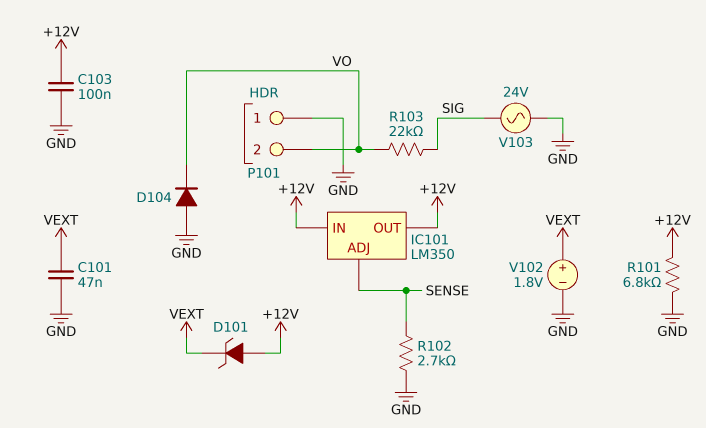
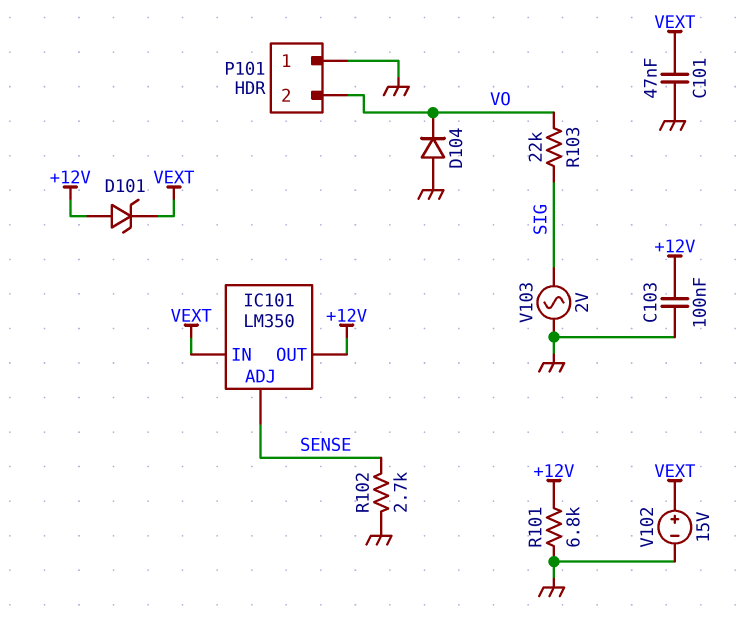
IC101 pin IN: +12V -> VEXT
V102: 1.8V (plus VEXT, minus GND) -> 15V (plus VEXT, minus GND)
V103: AC 24V (GND, SIG) -> AC 2V (GND, SIG)

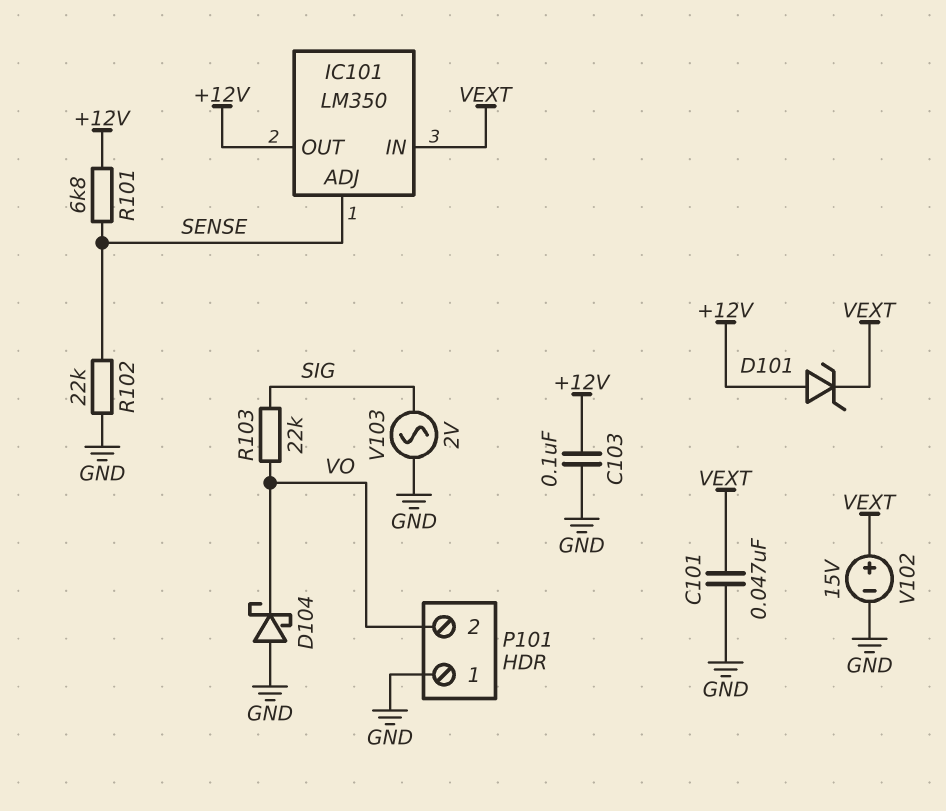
D104: diode (A GND, K VO) -> schottky (A GND, K VO)
R101: 6.8k (+12V, GND) -> 6.8k (+12V, SENSE)
R102: 2.7k (GND, SENSE) -> 22k (GND, SENSE)

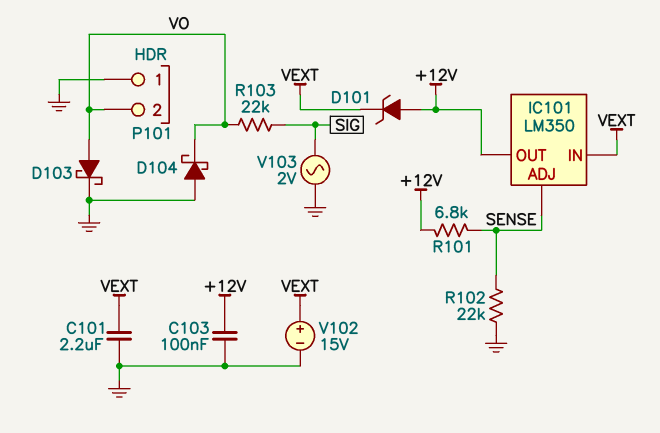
C101: 47nF (GND, VEXT) -> 2.2uF (GND, VEXT)
D103: none -> schottky (A VO, K GND)

